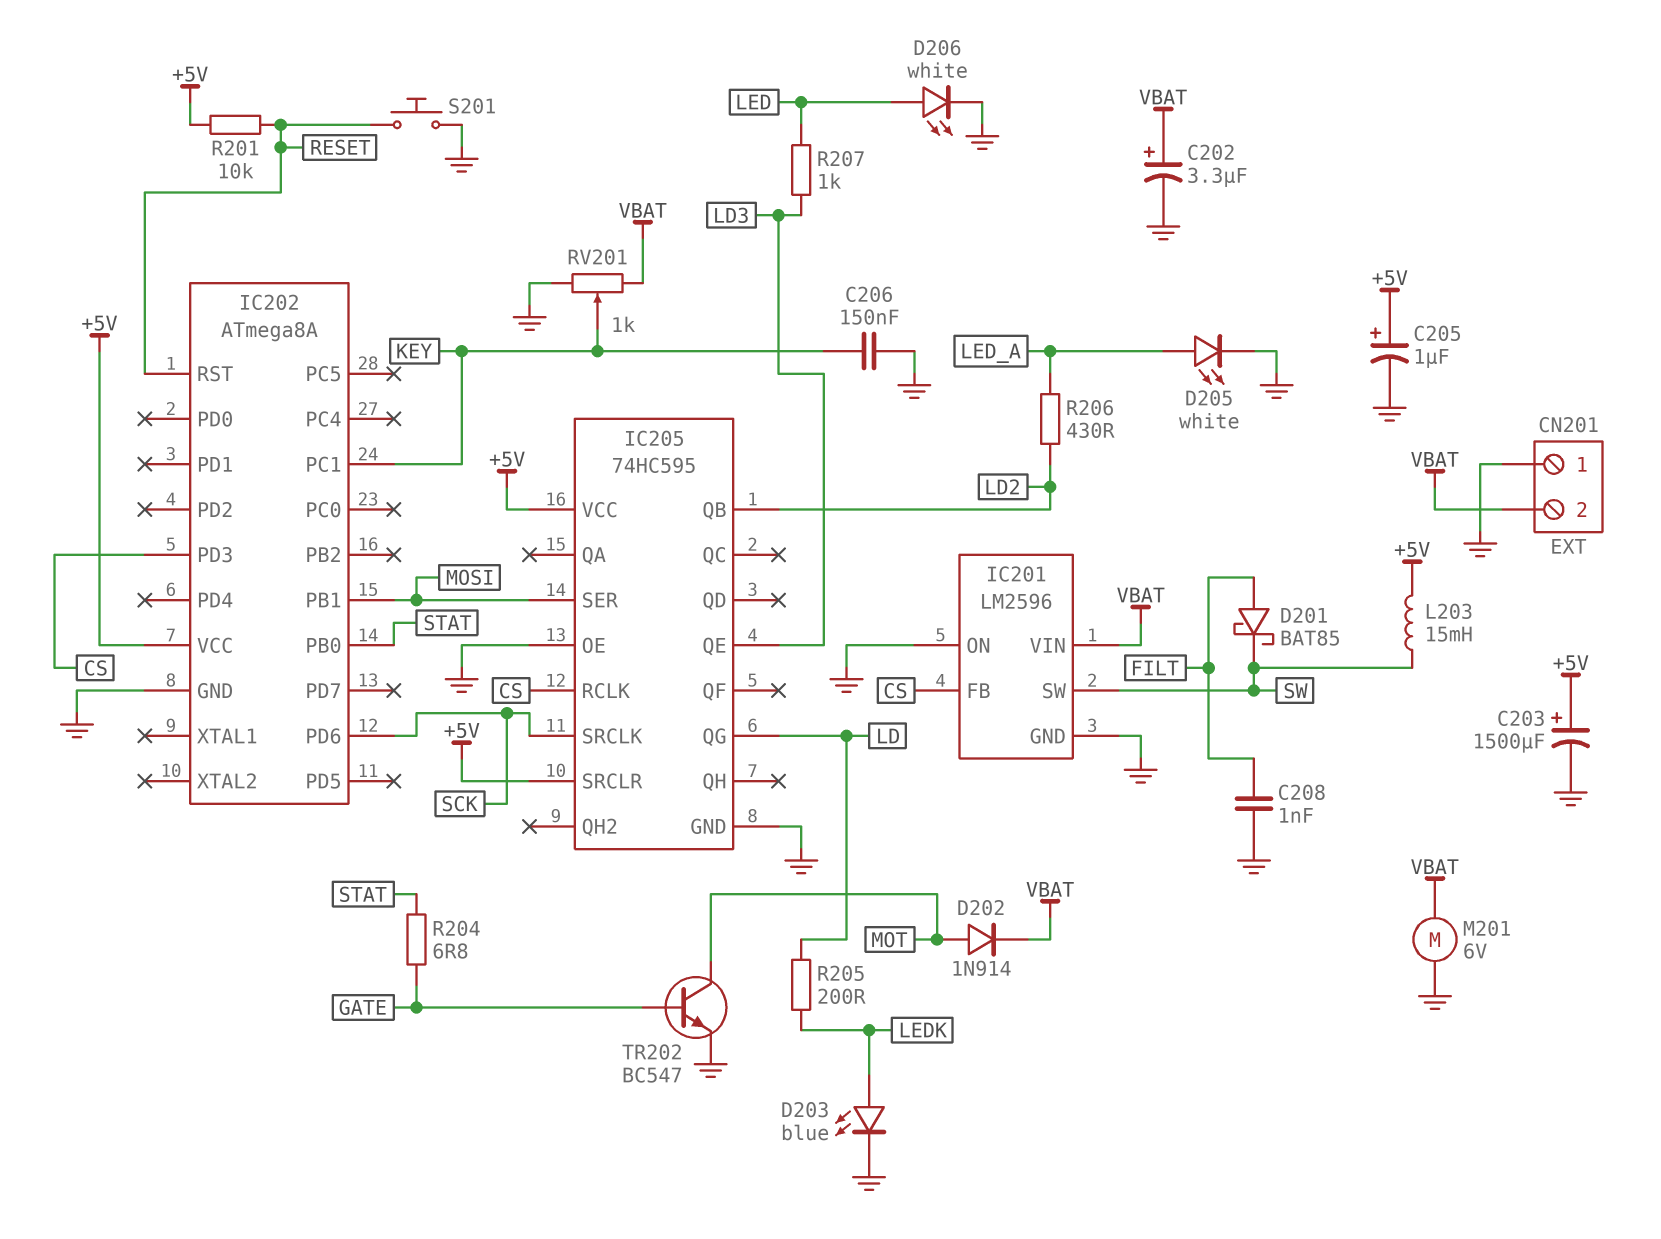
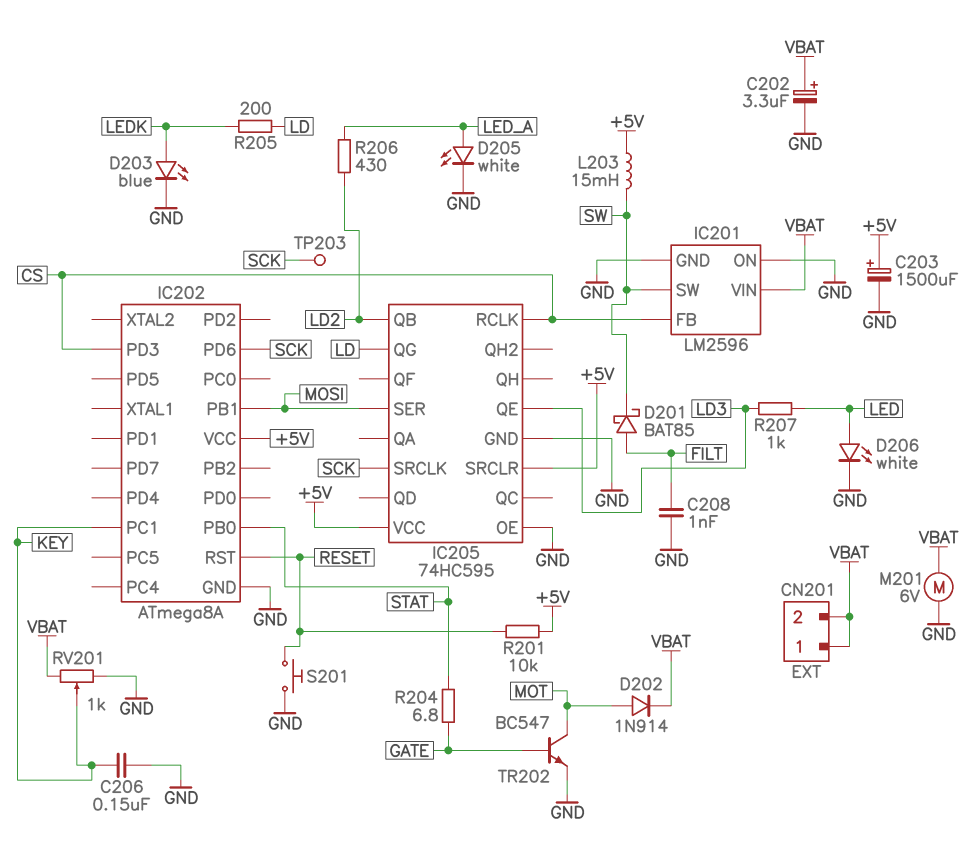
C205: 1uF (plus +5V, minus GND) -> none
CN201 pin 1: GND -> VBAT
TP203: none -> test point (SCK)

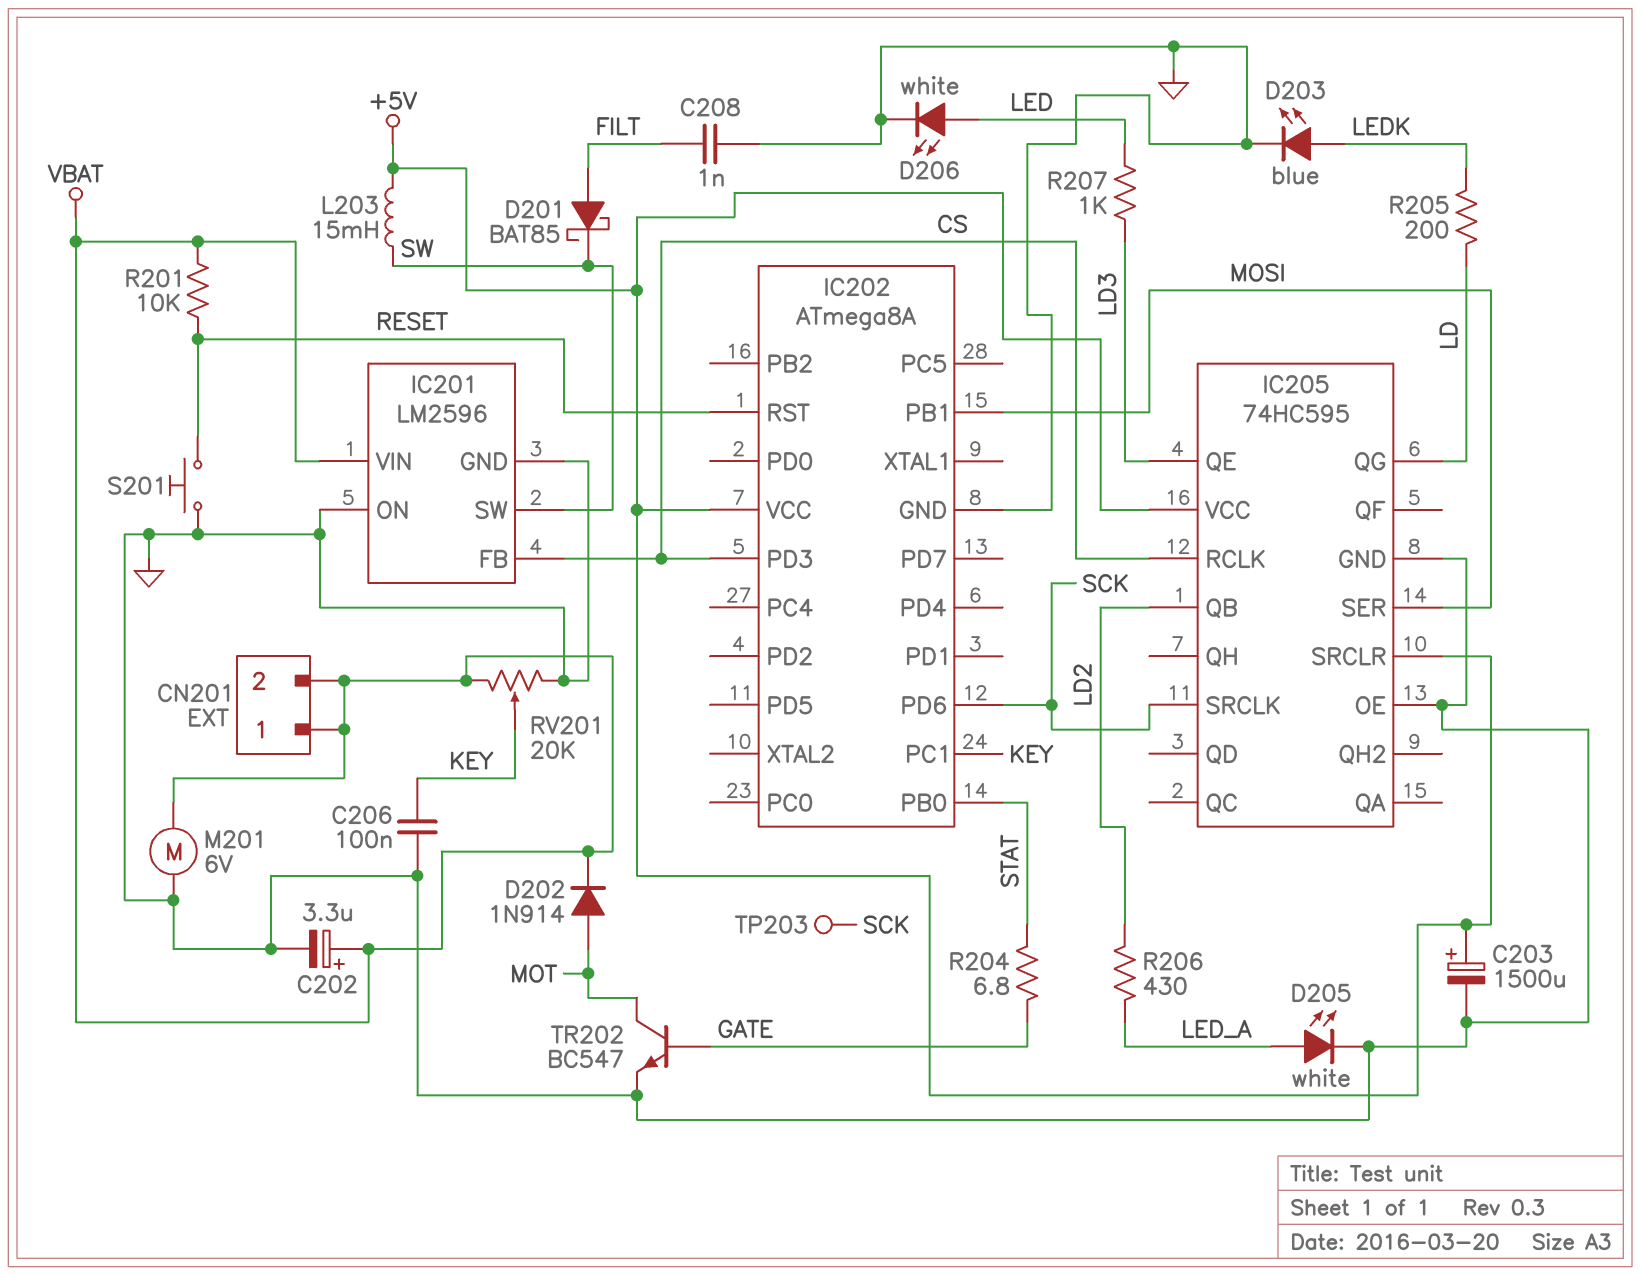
C206: 150nF (GND, KEY) -> 100nF (GND, KEY)
R201: 10k (+5V, RESET) -> 10k (RESET, VBAT)
RV201: 1k (GND, VBAT, wiper KEY) -> 20k (GND, VBAT, wiper KEY)

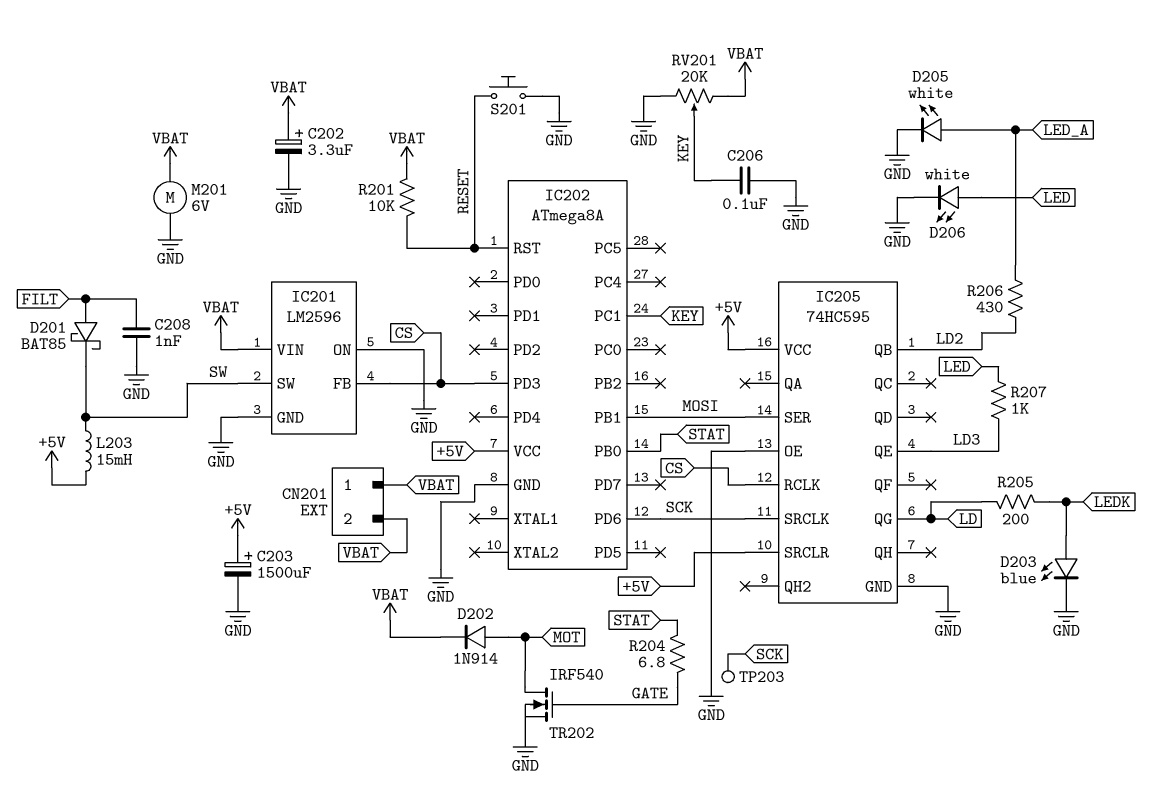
TR202: NPN BC547 (B GATE, C MOT, E GND) -> NMOS IRF540 (G GATE, D MOT, S GND)

